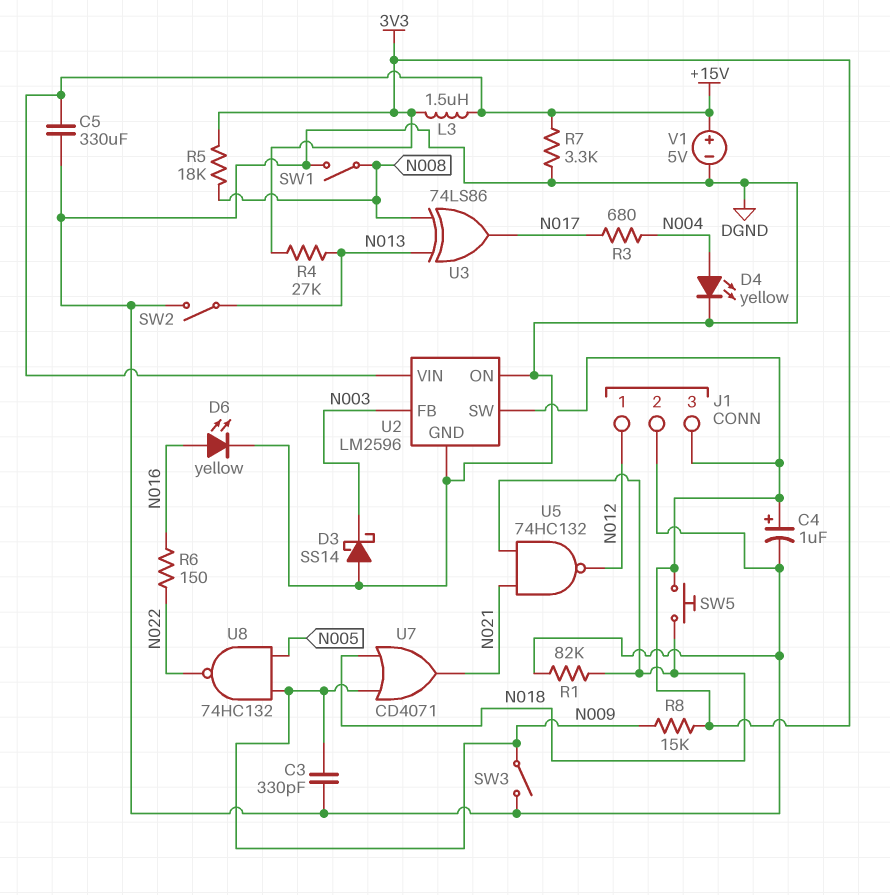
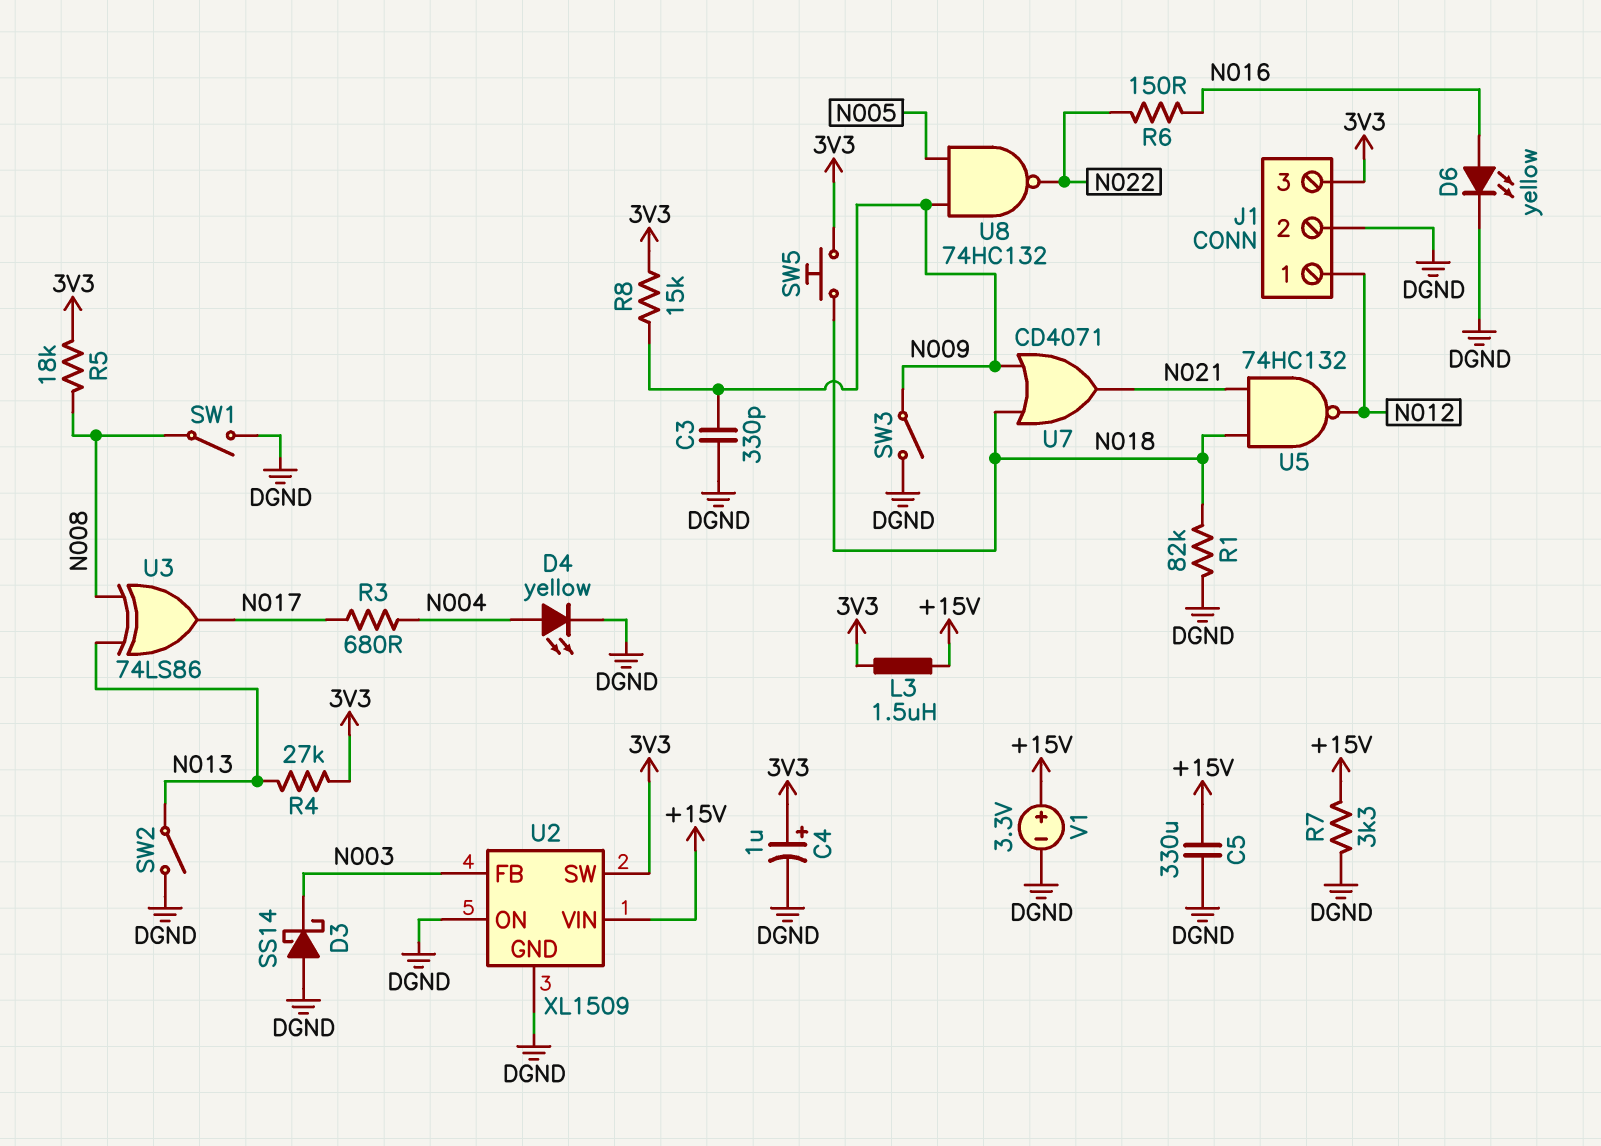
U2: LM2596 -> XL1509
V1: 5V (plus +15V, minus DGND) -> 3.3V (plus +15V, minus DGND)

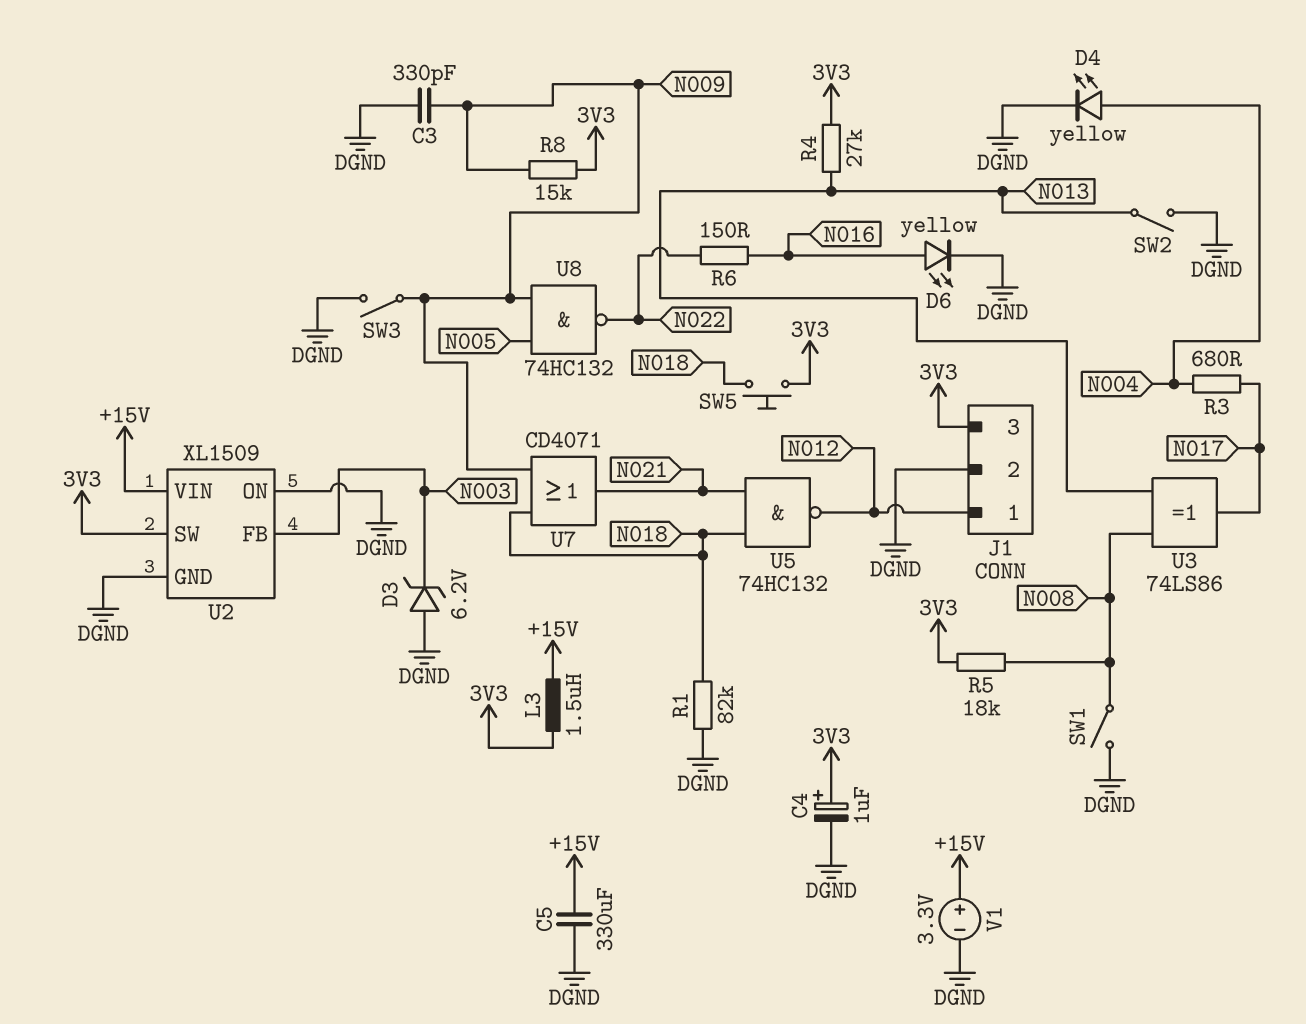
D3: schottky SS14 (A DGND, K N003) -> zener 6.2V (A DGND, K N003)
R7: 3.3k (+15V, DGND) -> none

